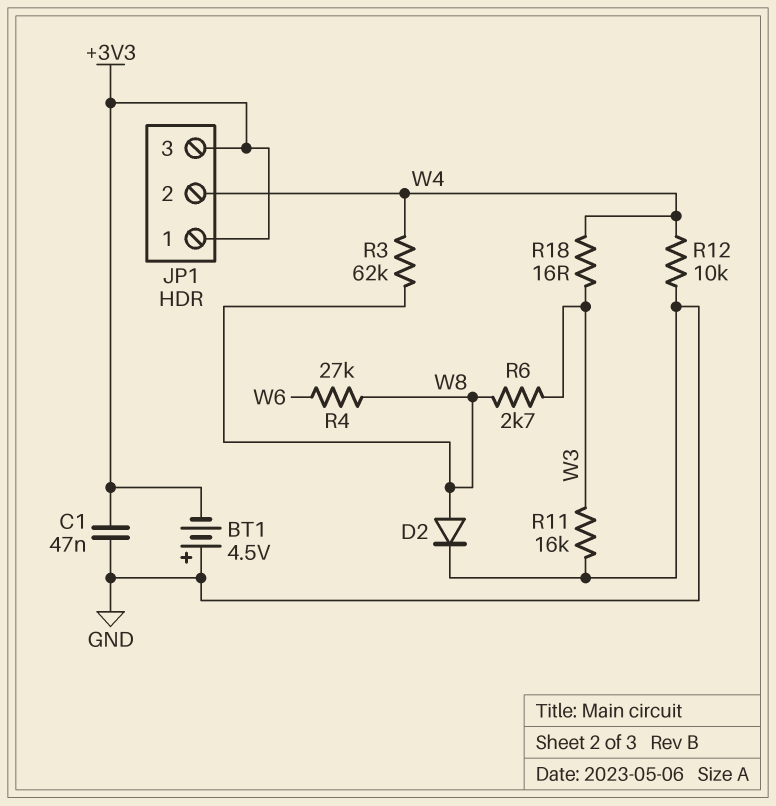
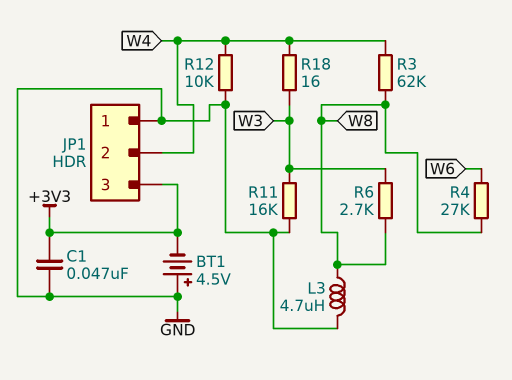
D2: diode (A W8, K GND) -> none
JP1 pin 1: +3V3 -> GND
L3: none -> 4.7uH (GND, W8)

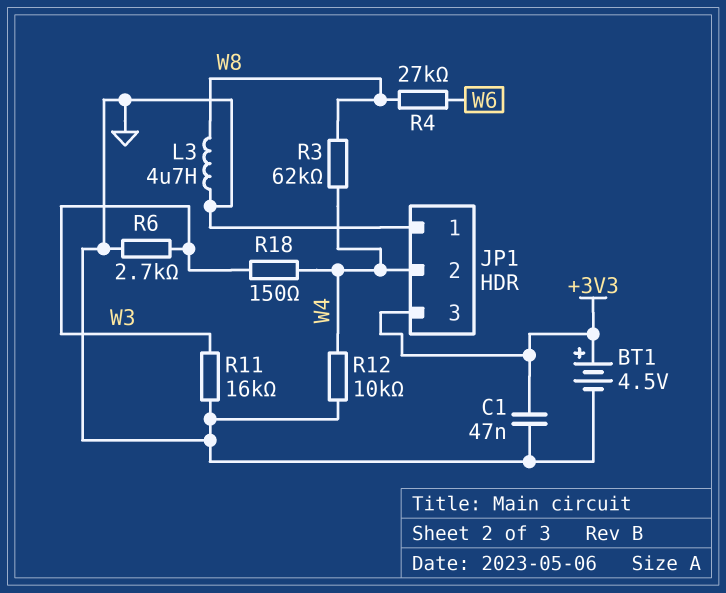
BT1: 4.5V (plus GND, minus +3V3) -> 4.5V (plus +3V3, minus GND)
R6: 2.7k (W3, W8) -> 2.7k (GND, W3)
R18: 16 (W3, W4) -> 150 (W3, W4)

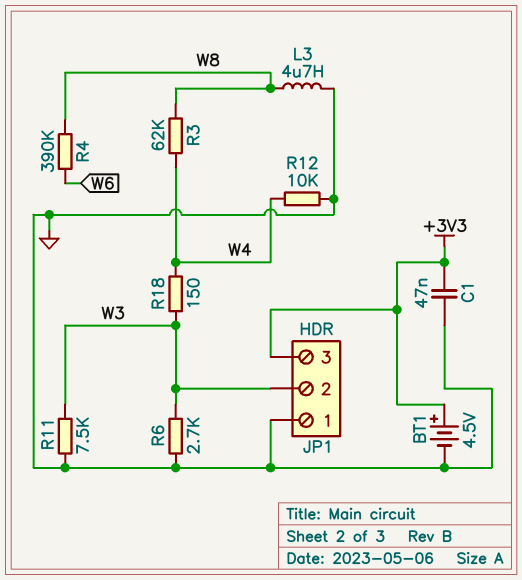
JP1 pin 2: W4 -> W3
R4: 27k (W6, W8) -> 390k (W6, W8)
R11: 16k (GND, W3) -> 7.5k (GND, W3)

